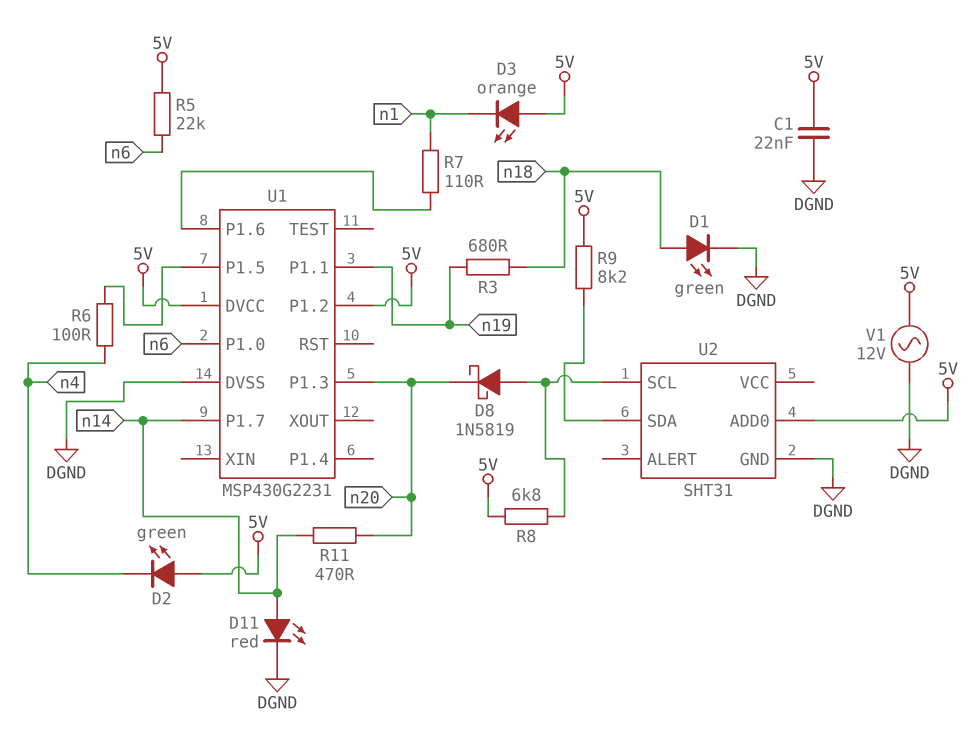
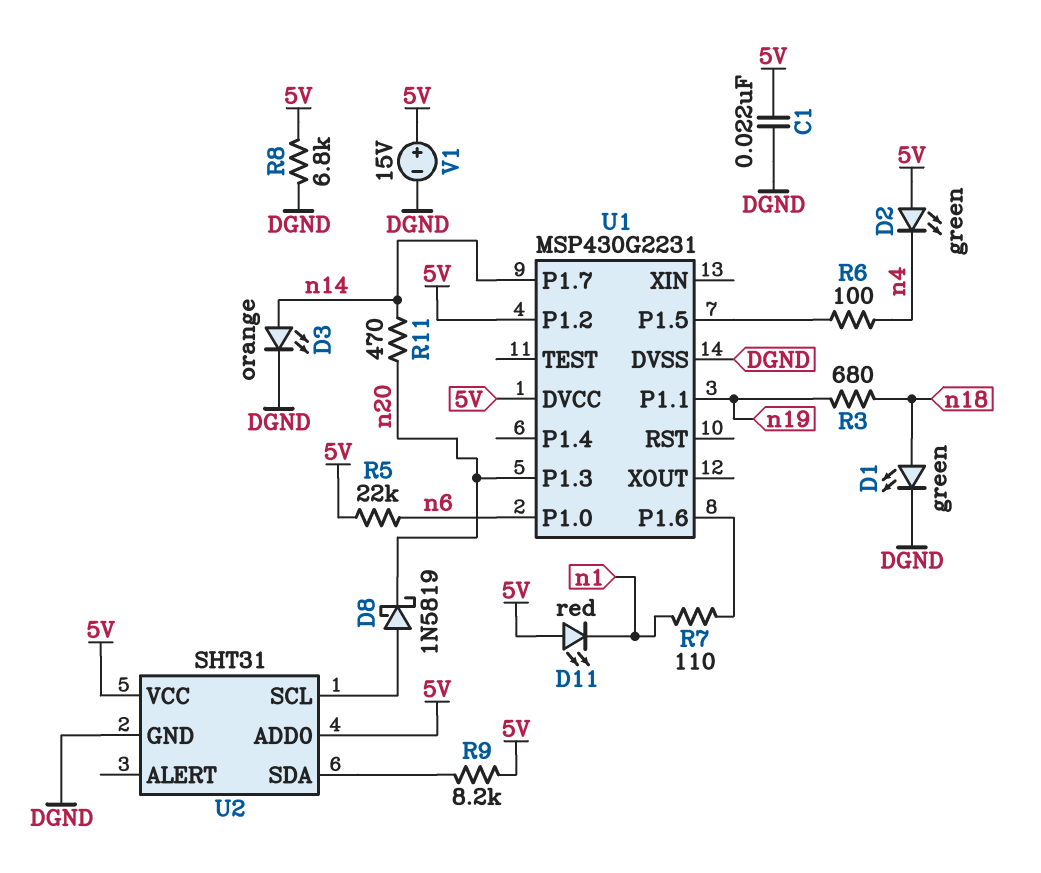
D3: LED orange (A 5V, K n1) -> LED orange (A n14, K DGND)
D11: LED red (A n14, K DGND) -> LED red (A 5V, K n1)
R8: 6.8k (5V, U2/SCL) -> 6.8k (5V, DGND)
U2 pin VCC: none -> 5V
V1: AC 12V (5V, DGND) -> 15V (plus 5V, minus DGND)

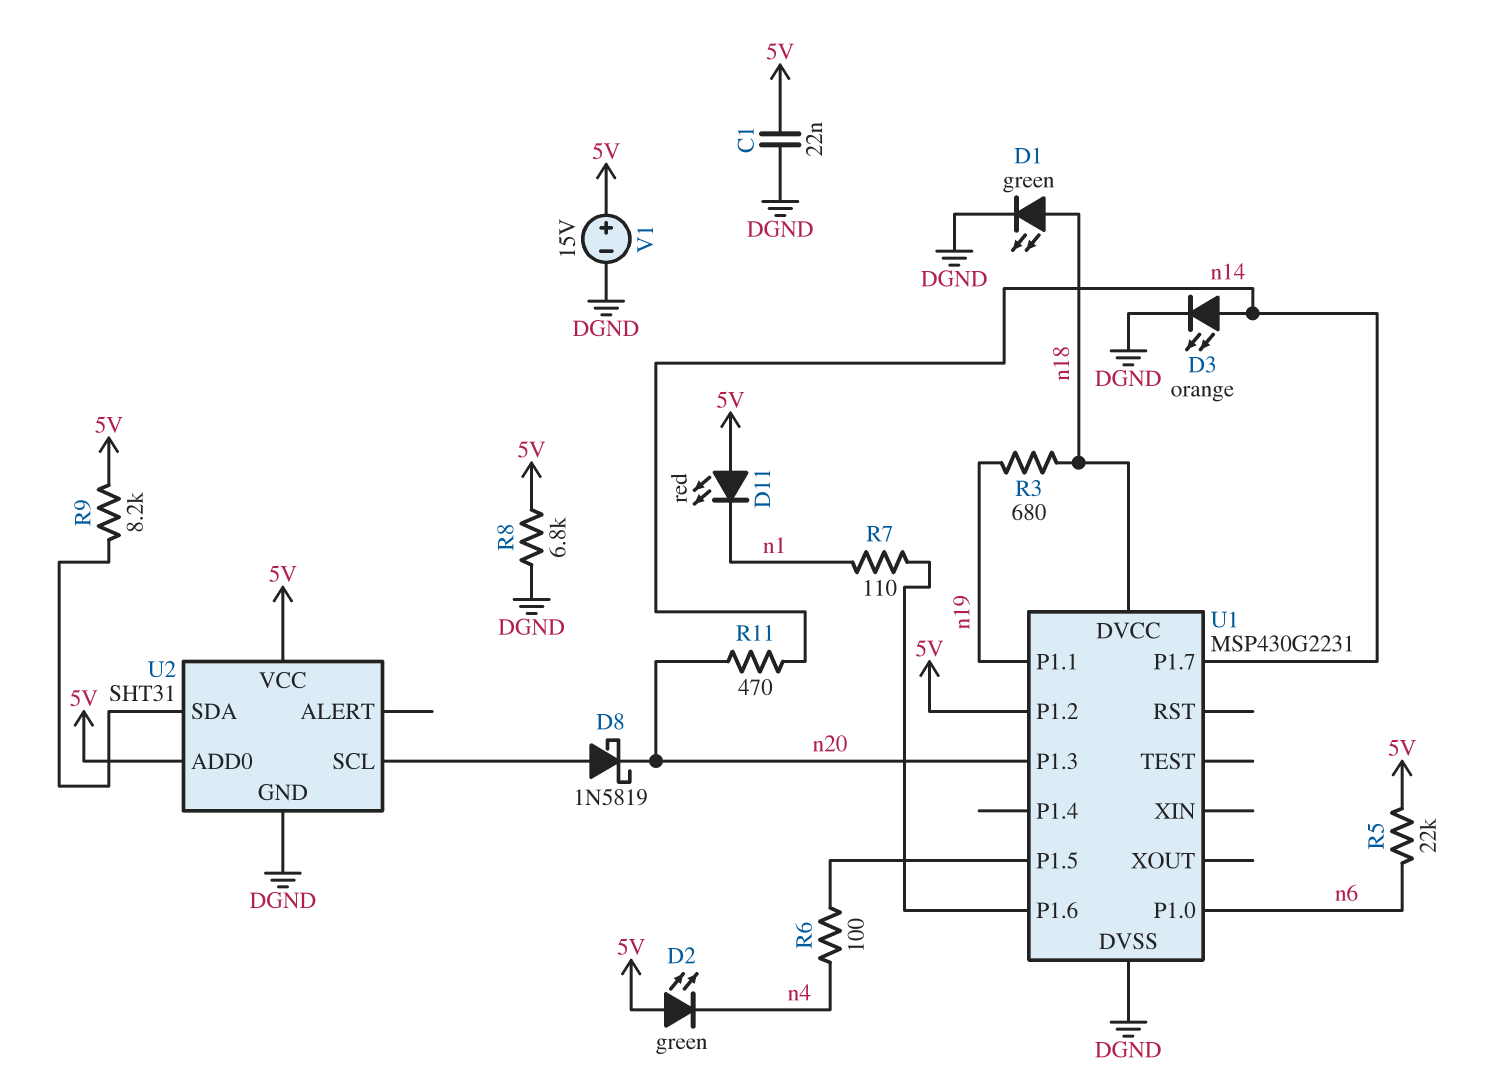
U1 pin DVCC: 5V -> n18

